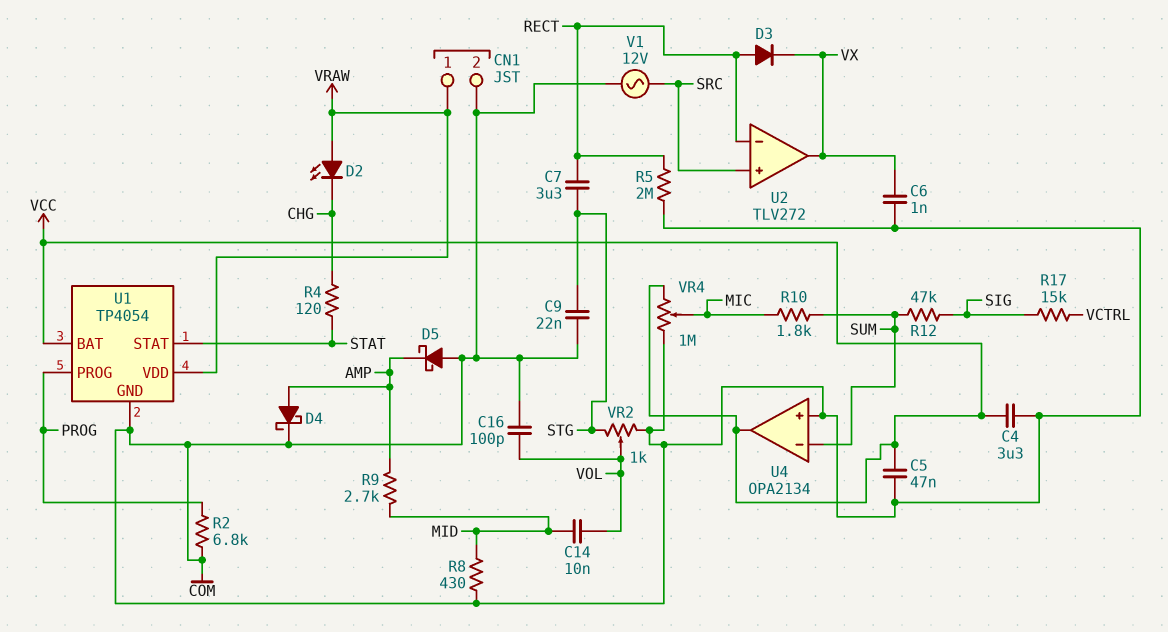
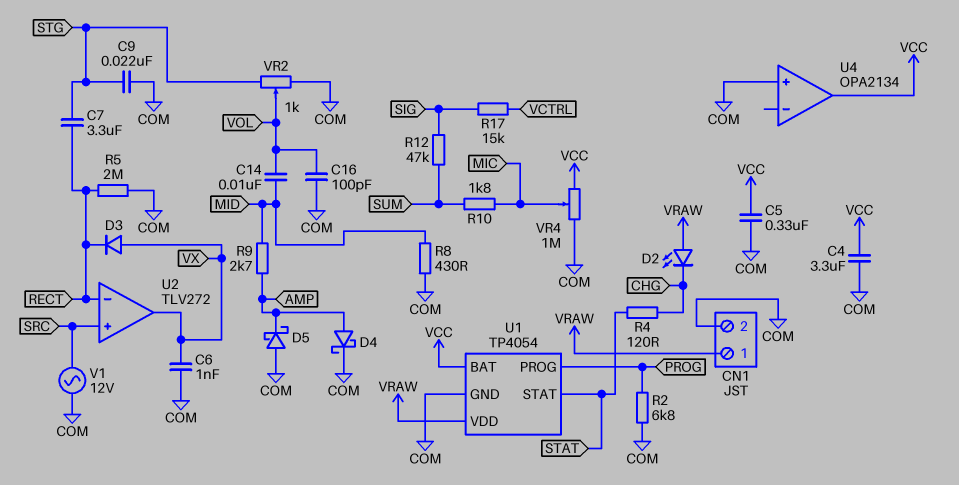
C5: 47nF (COM, VCC) -> 330nF (COM, VCC)
D3: diode (A RECT, K VX) -> diode (A VX, K RECT)
U4 pin in-: SUM -> none

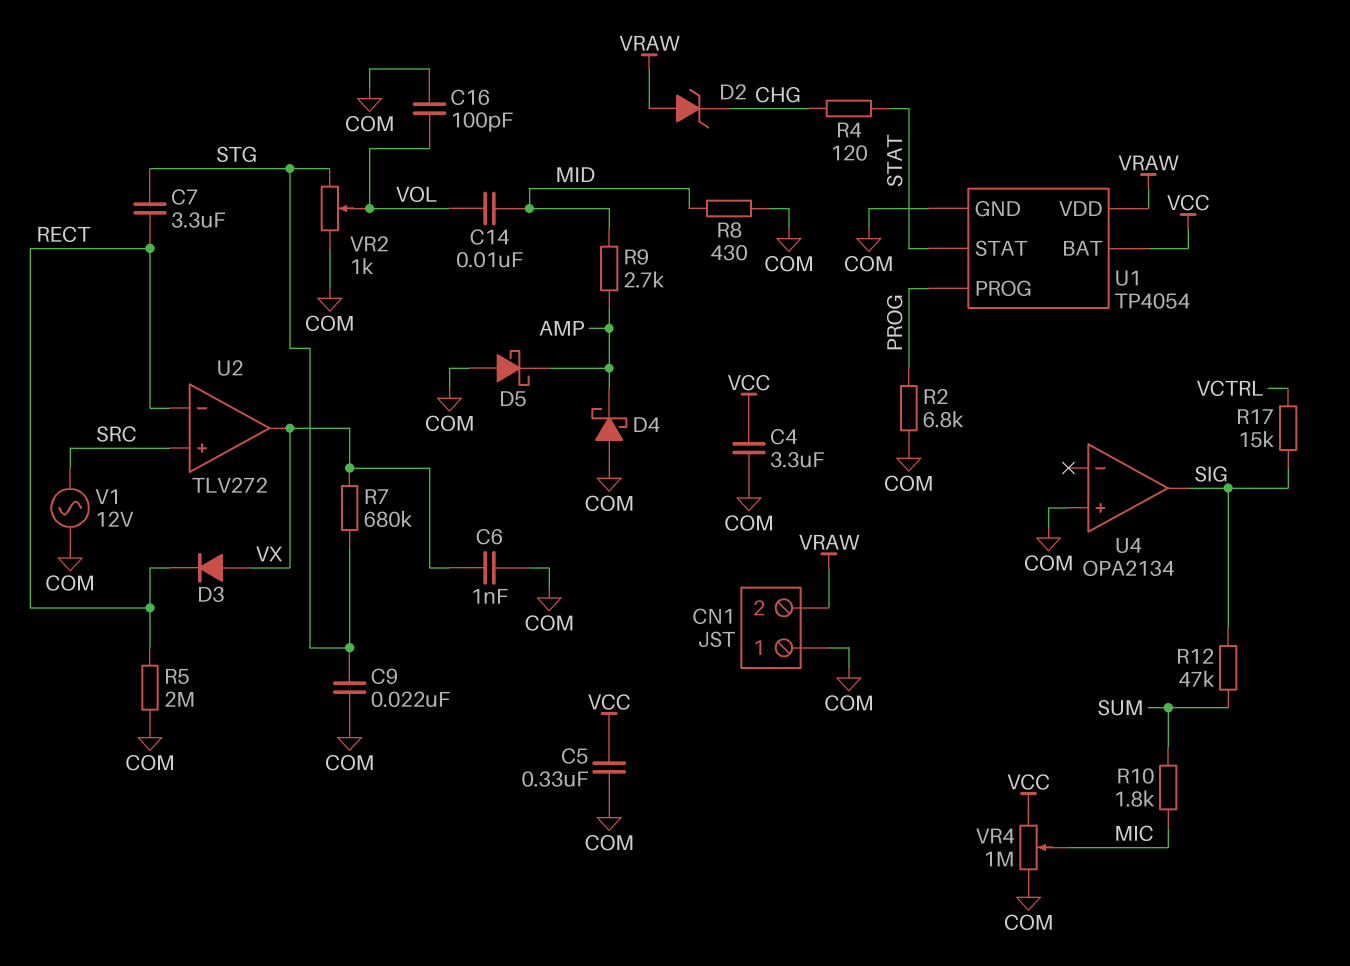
CN1 pin 1: VRAW -> COM
CN1 pin 2: COM -> VRAW
D2: LED (A VRAW, K CHG) -> zener (A VRAW, K CHG)
D4: schottky (A AMP, K COM) -> schottky (A COM, K AMP)
R7: none -> 680k (STG, VX)
U4 pin out: VCC -> SIG

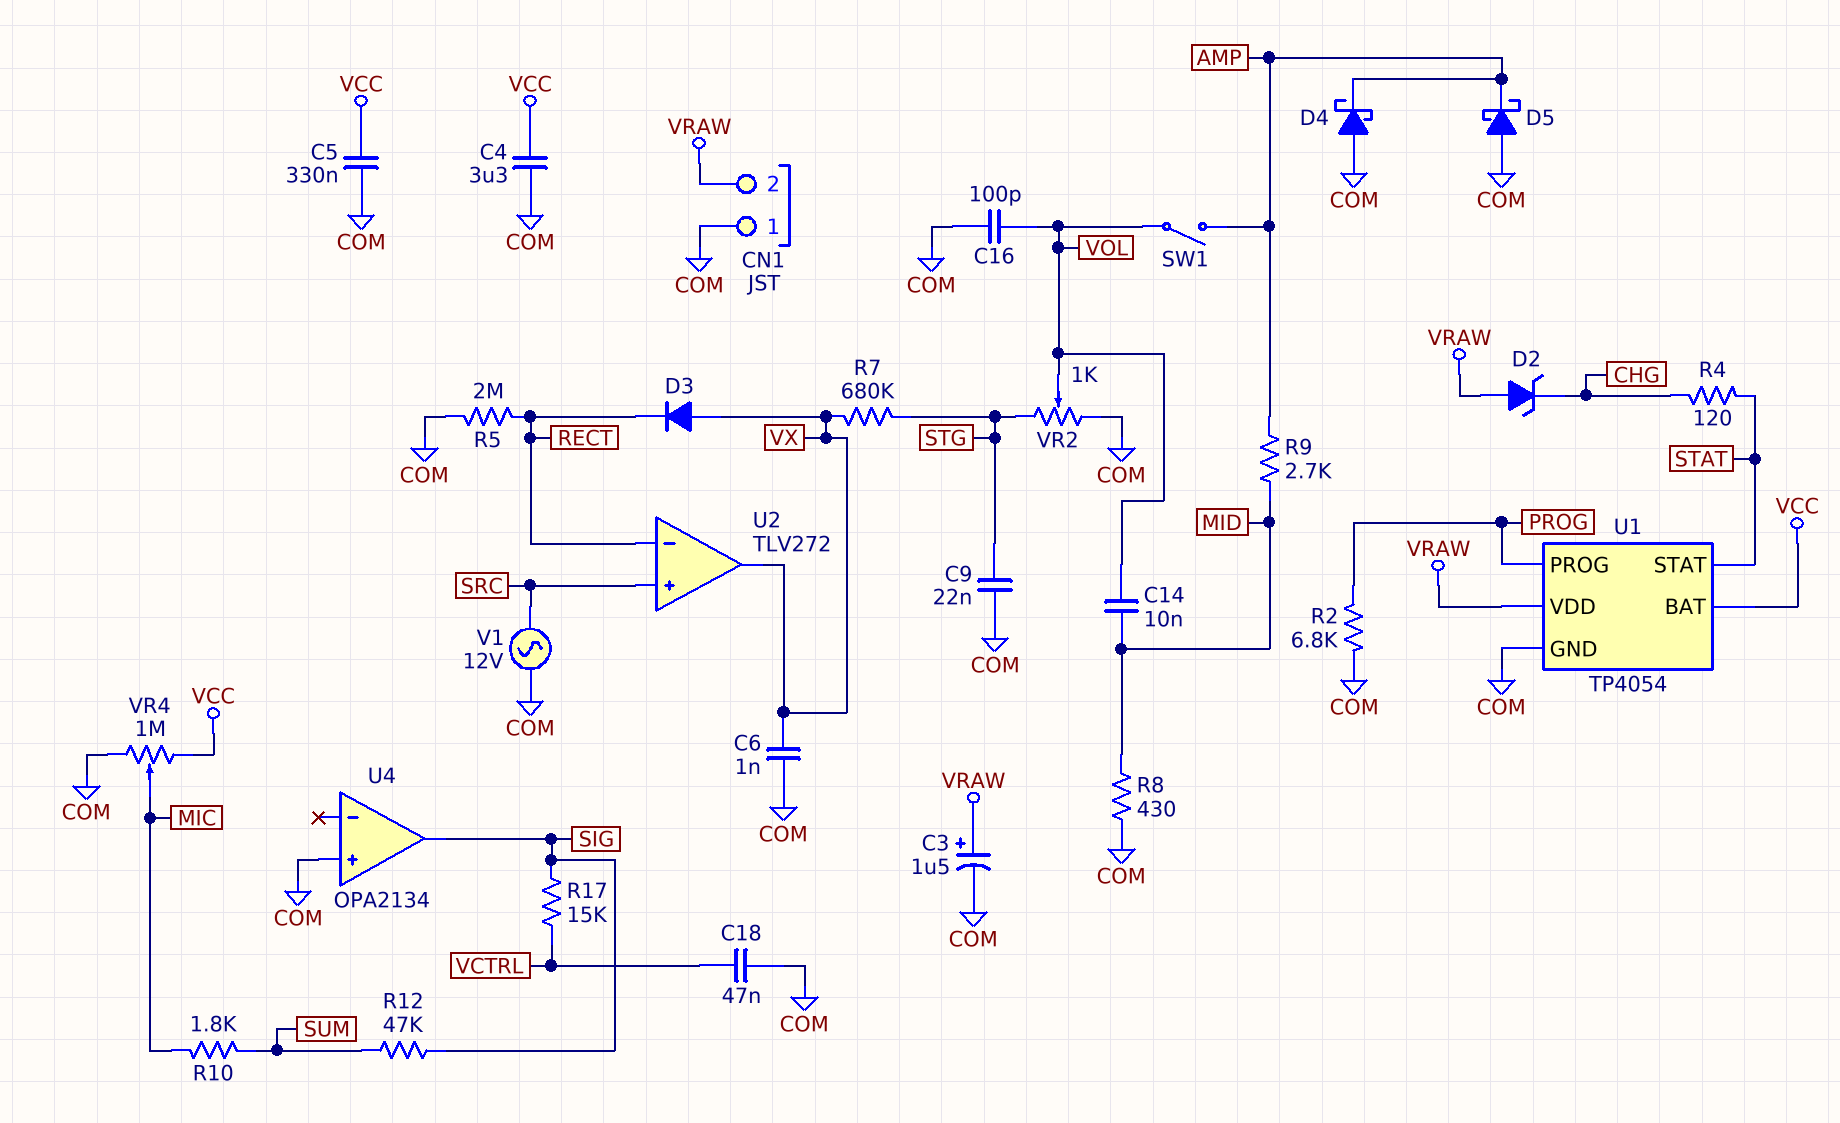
C3: none -> 1.5uF (plus VRAW, minus COM)
C7: 3.3uF (RECT, STG) -> none
C18: none -> 47nF (COM, VCTRL)
SW1: none -> switch (AMP, VOL)

